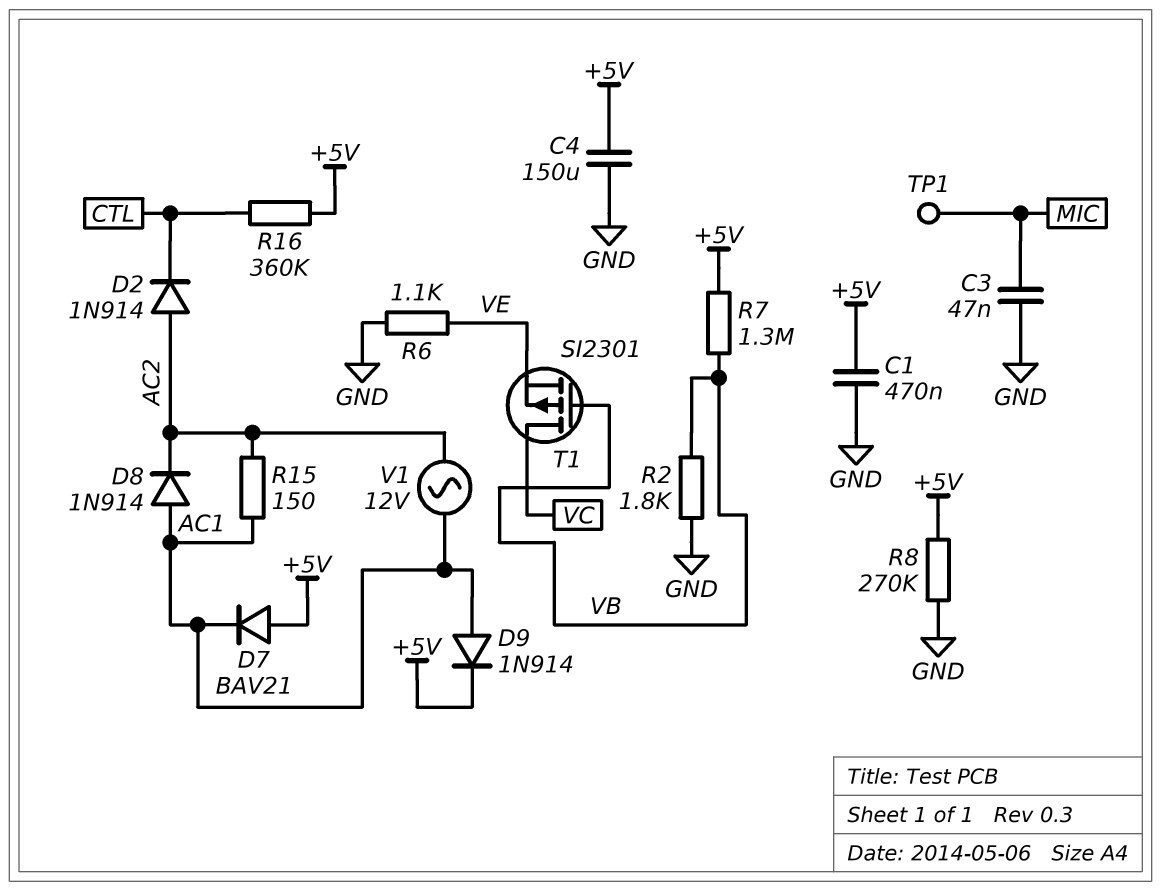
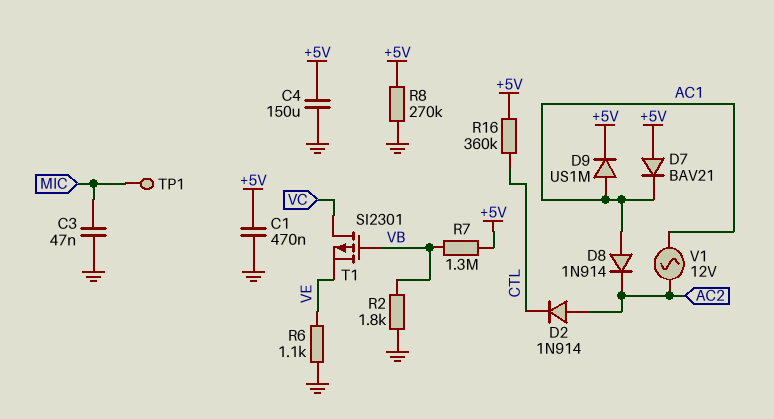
D9: diode 1N914 (A AC1, K +5V) -> diode US1M (A AC1, K +5V)
R15: 150 (AC1, AC2) -> none

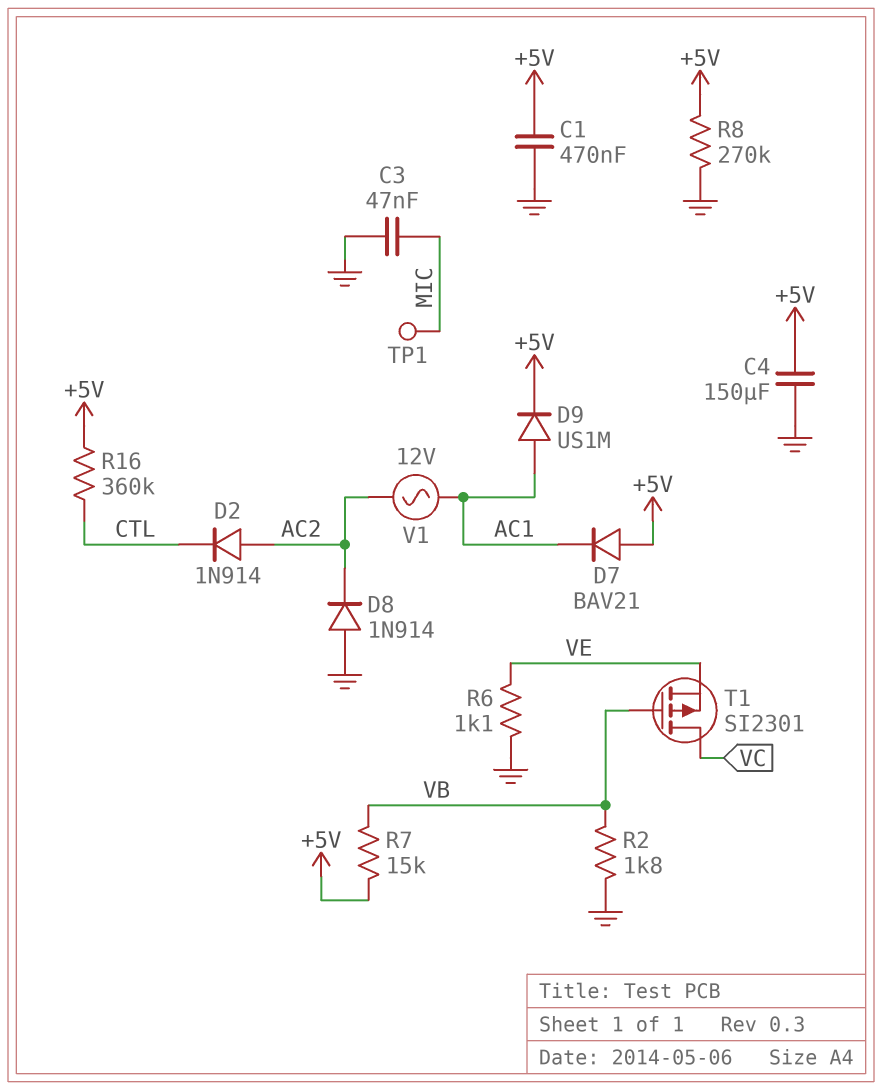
D8: diode 1N914 (A AC1, K AC2) -> diode 1N914 (A GND, K AC2)
R7: 1.3M (+5V, VB) -> 15k (+5V, VB)

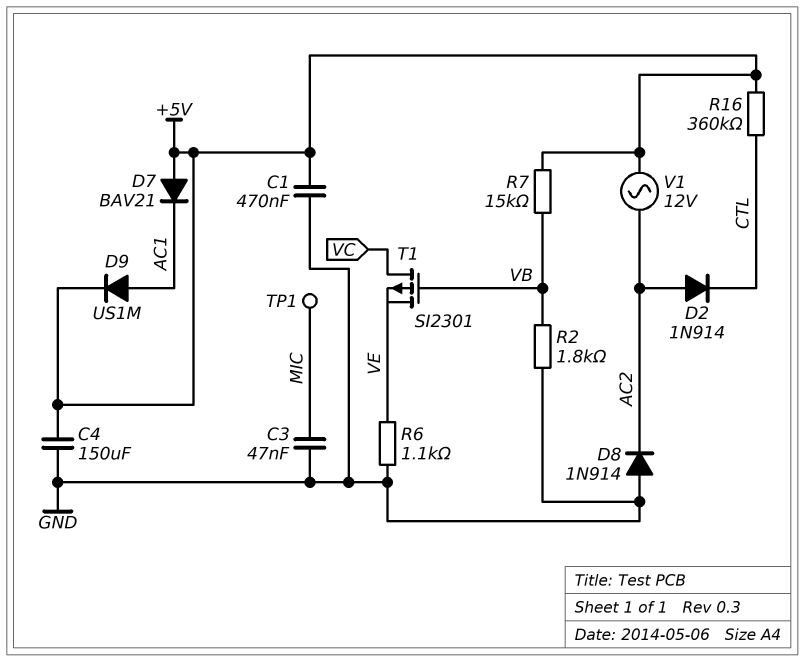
R8: 270k (+5V, GND) -> none
V1: AC 12V (AC1, AC2) -> AC 12V (+5V, AC2)

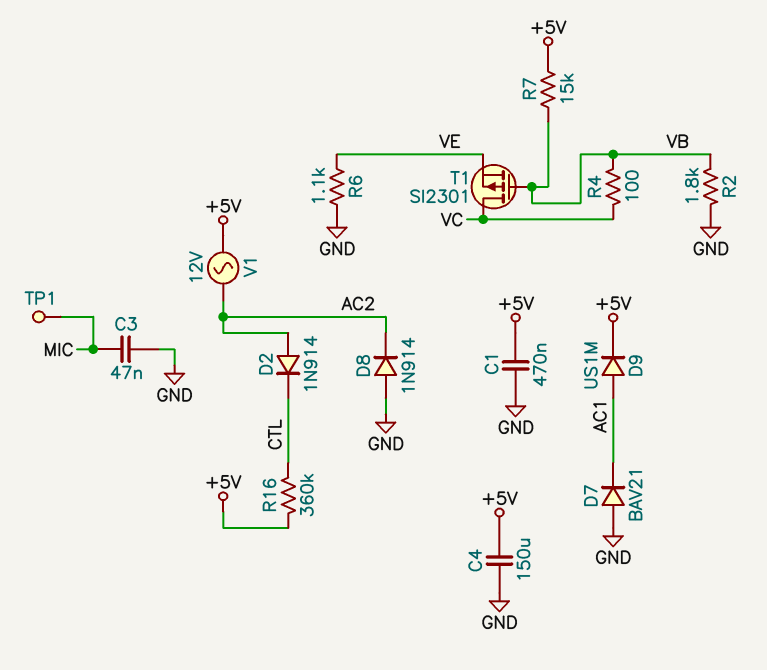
D7: diode BAV21 (A +5V, K AC1) -> diode BAV21 (A GND, K AC1)
R4: none -> 100 (VB, VC)

